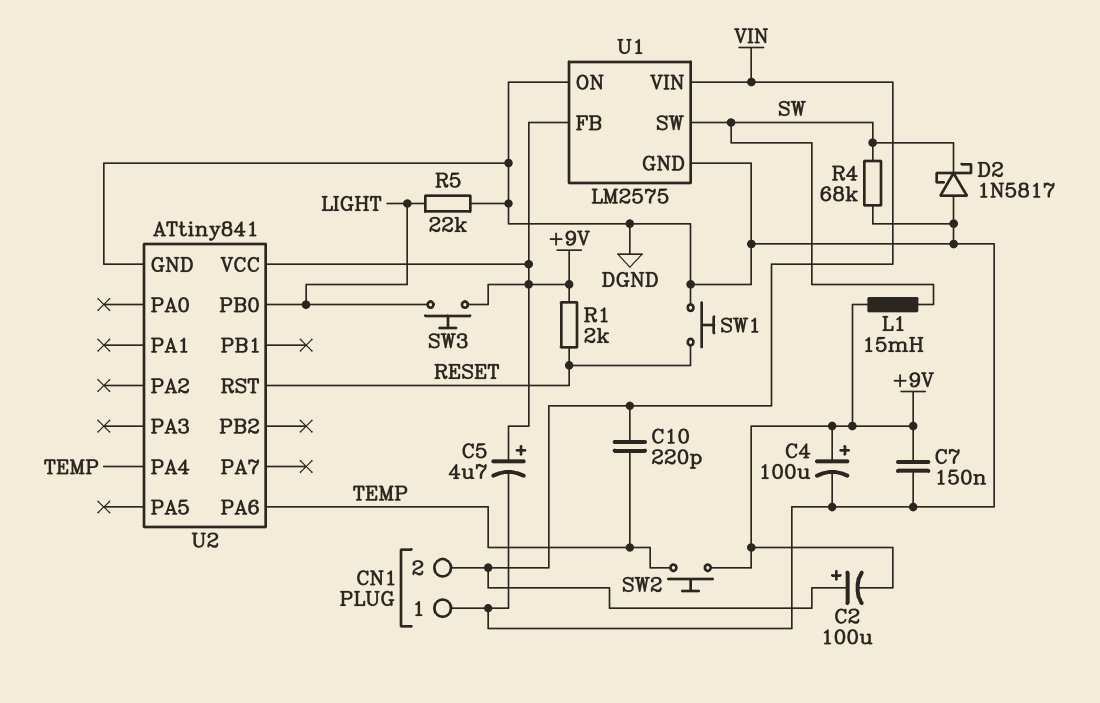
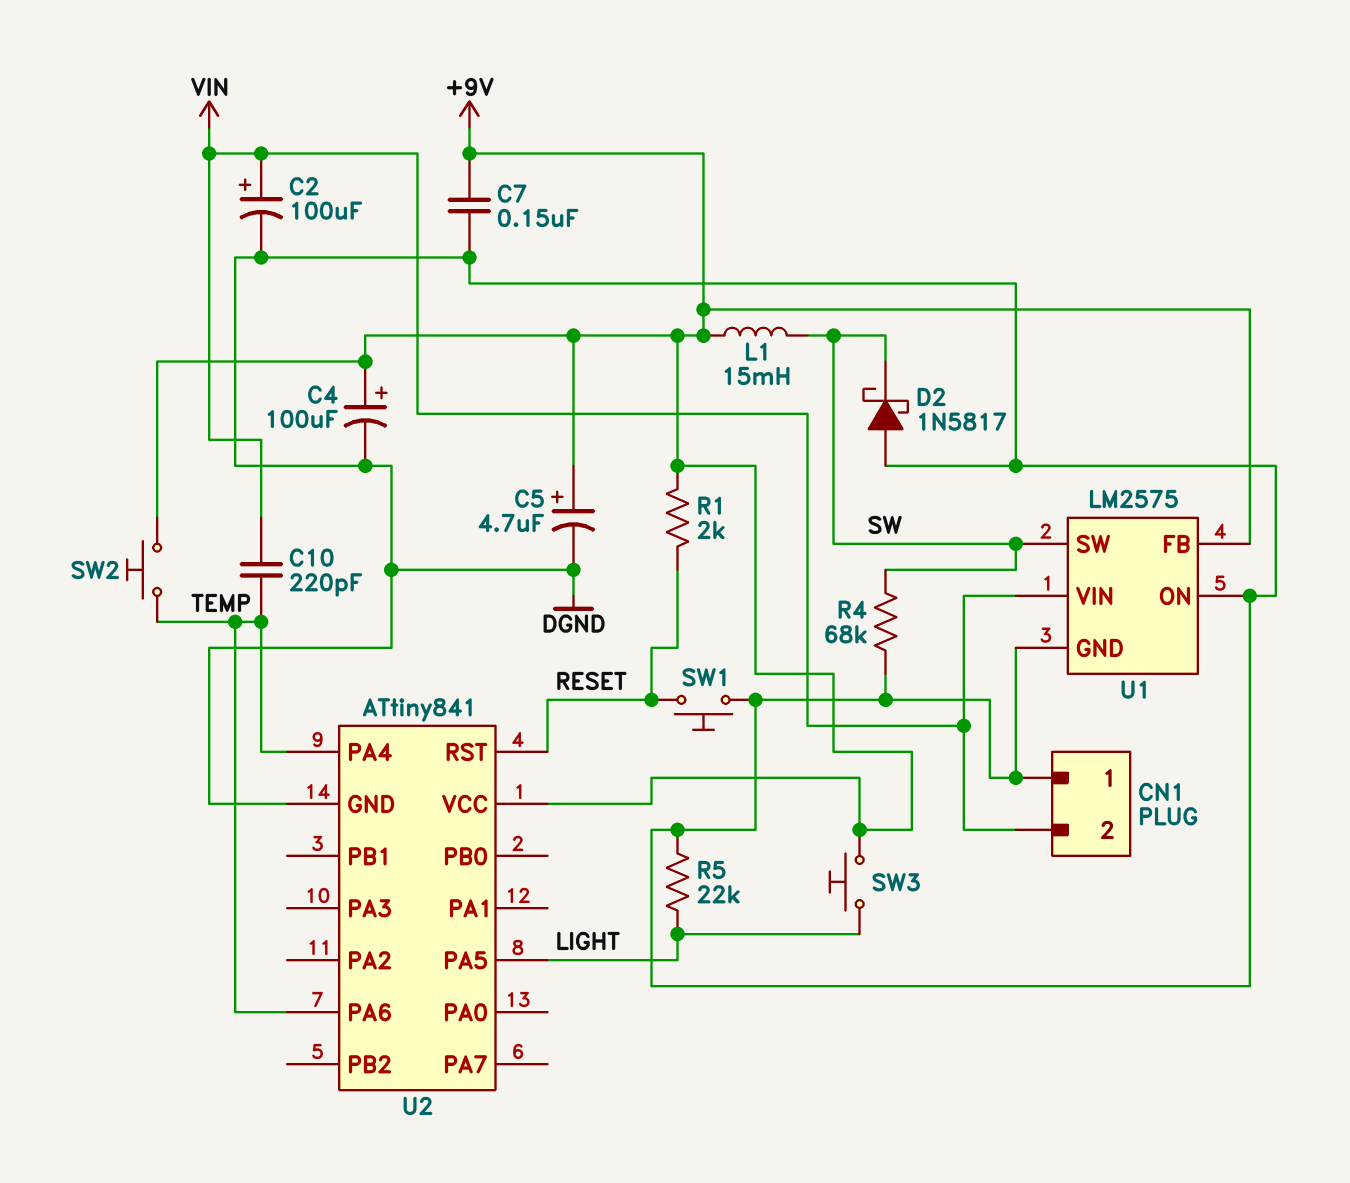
C2: 100uF (plus VIN, minus +9V) -> 100uF (plus VIN, minus DGND)
U2 pin PA5: none -> LIGHT
U2 pin PB0: LIGHT -> none

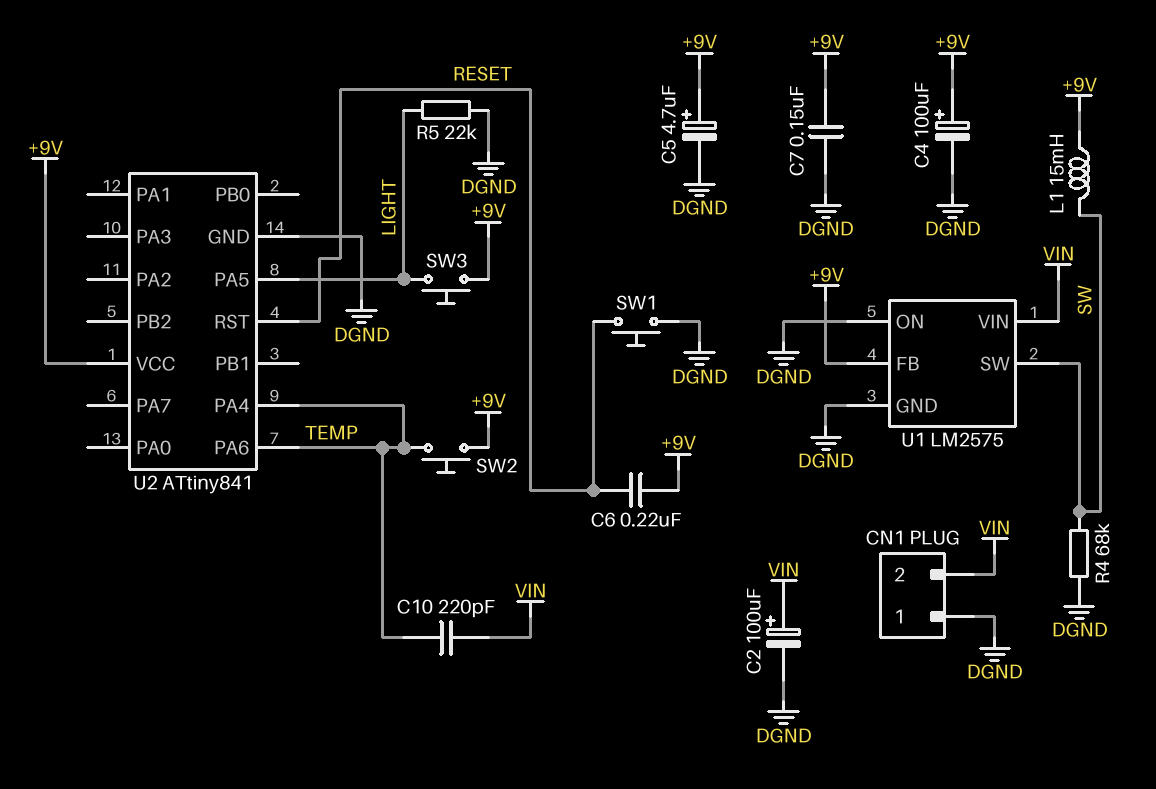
C6: none -> 220nF (+9V, RESET)
D2: schottky 1N5817 (A DGND, K SW) -> none
R1: 2k (+9V, RESET) -> none

